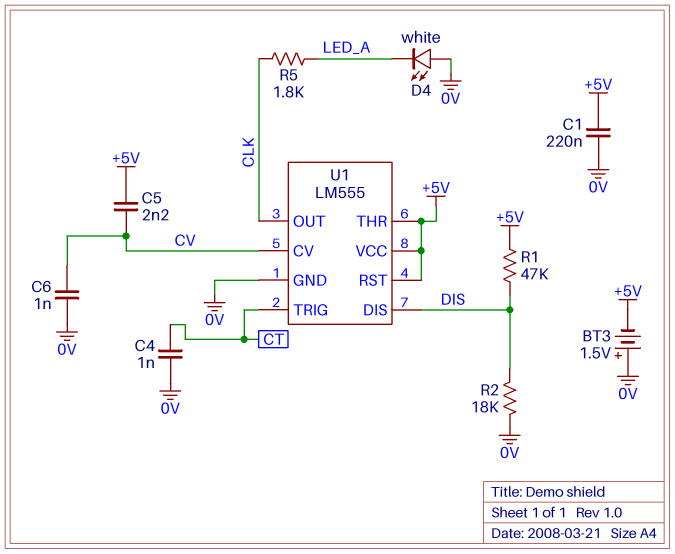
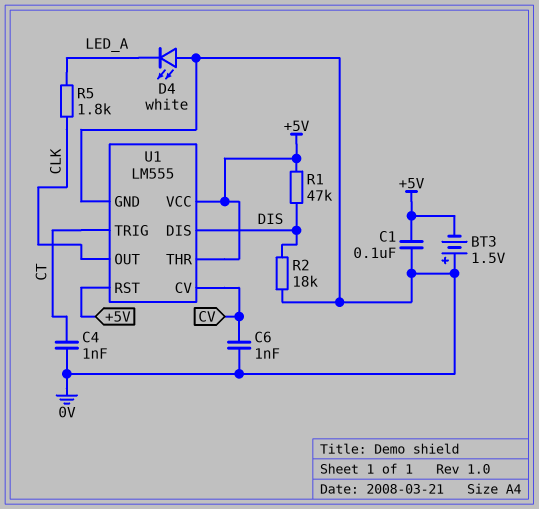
C1: 220nF (+5V, 0V) -> 100nF (+5V, 0V)
C5: 2.2nF (+5V, CV) -> none

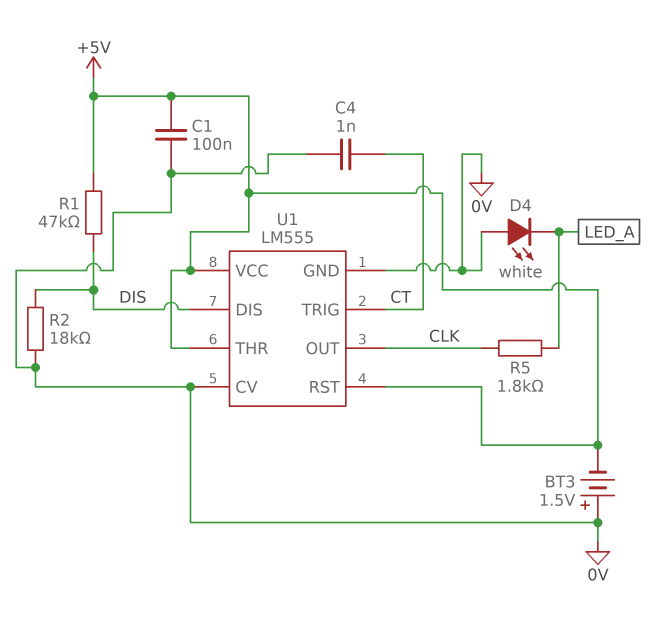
C6: 1nF (0V, CV) -> none
U1 pin CV: CV -> 0V

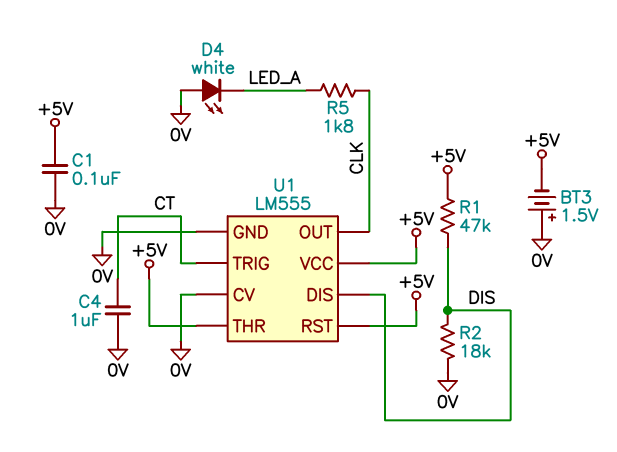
C4: 1nF (0V, CT) -> 1uF (0V, CT)

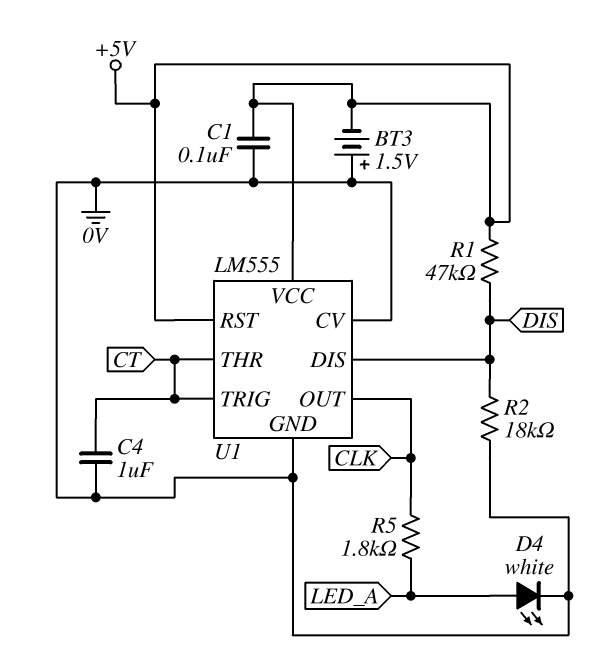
D4: LED white (A 0V, K LED_A) -> LED white (A LED_A, K 0V)
U1 pin THR: +5V -> CT

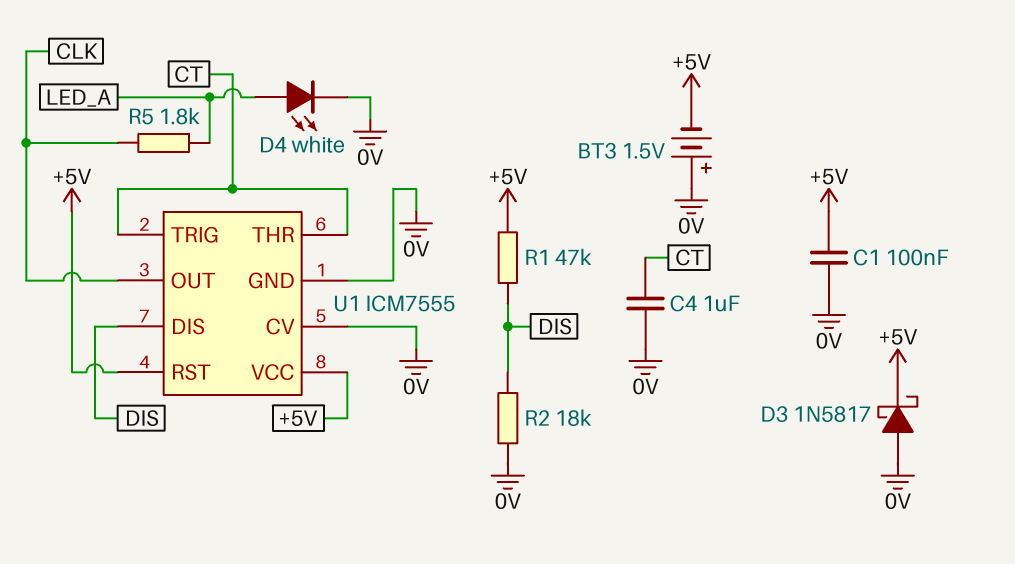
D3: none -> schottky 1N5817 (A 0V, K +5V)
U1: LM555 -> ICM7555

